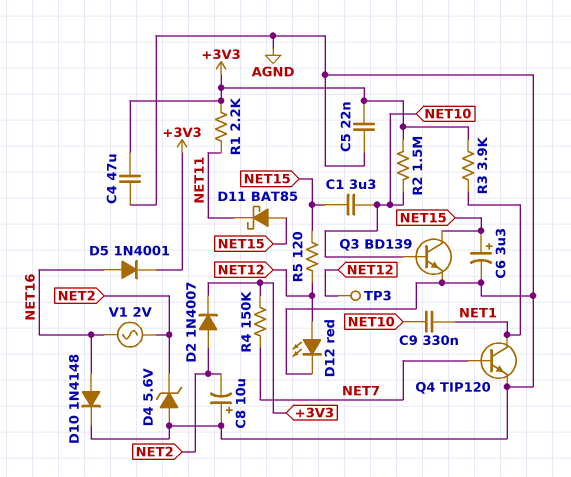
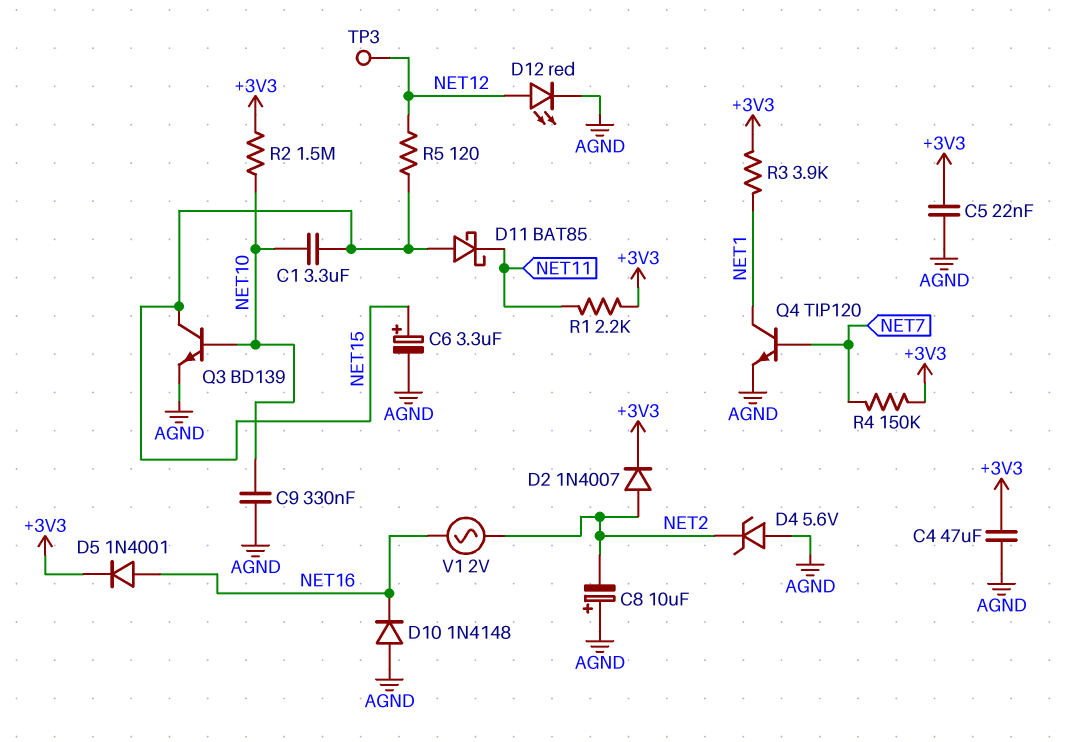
C9: 330nF (NET1, NET10) -> 330nF (AGND, NET10)
D10: diode 1N4148 (A NET16, K AGND) -> diode 1N4148 (A AGND, K NET16)

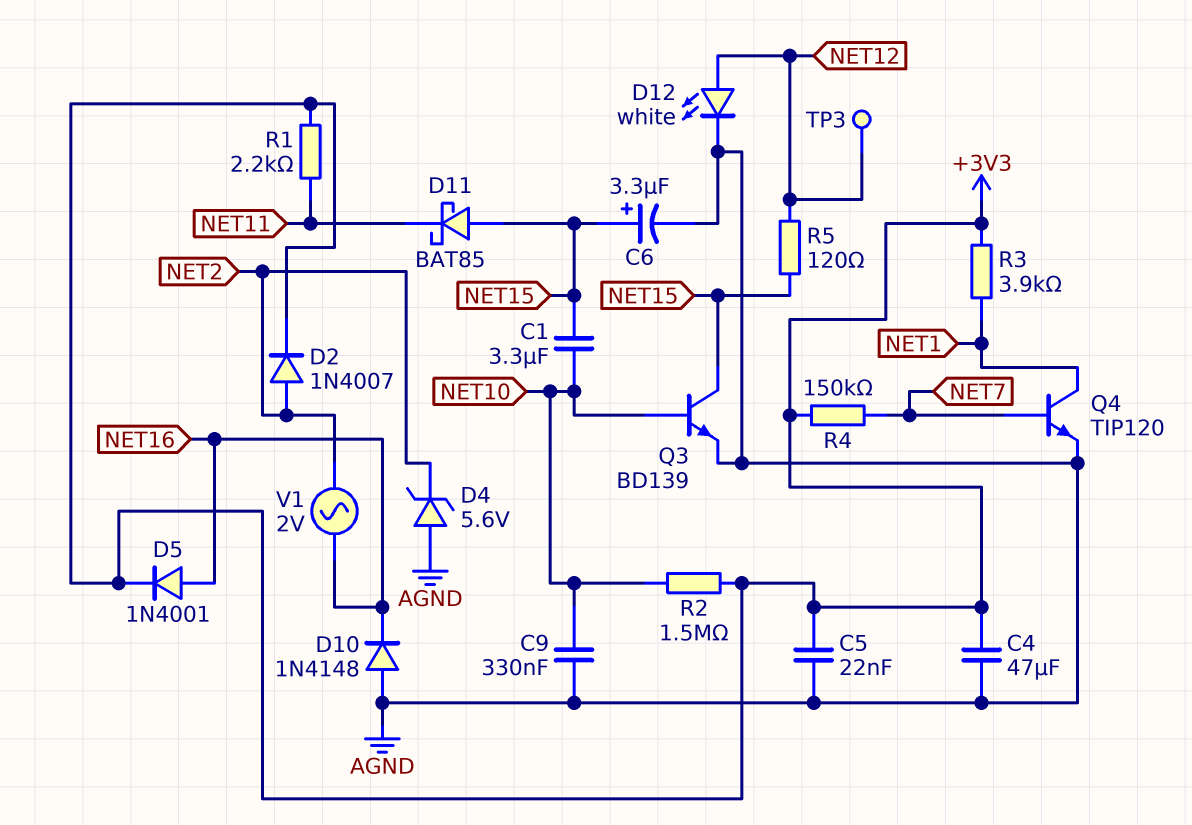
C8: 10uF (plus AGND, minus NET2) -> none
D12: LED red (A NET12, K AGND) -> LED white (A NET12, K AGND)

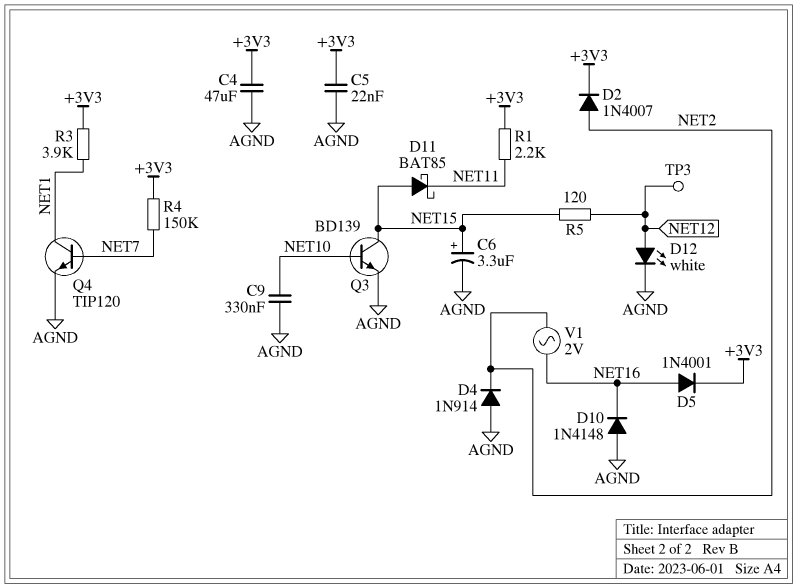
C1: 3.3uF (NET10, NET15) -> none
D4: zener 5.6V (A AGND, K NET2) -> diode 1N914 (A AGND, K NET2)
R2: 1.5M (+3V3, NET10) -> none

